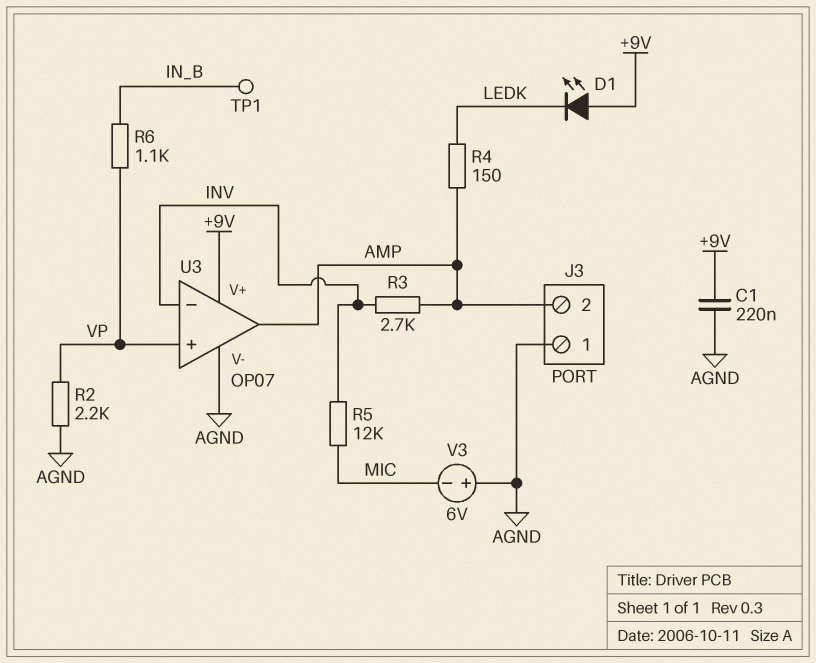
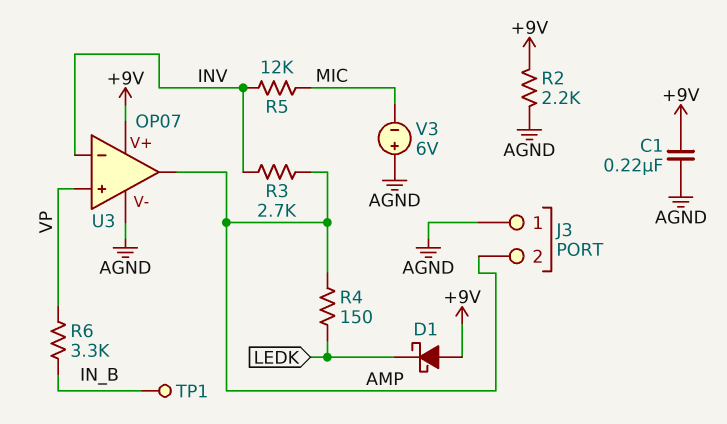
D1: LED (A +9V, K LEDK) -> schottky (A +9V, K LEDK)
R2: 2.2k (AGND, VP) -> 2.2k (+9V, AGND)
R6: 1.1k (IN_B, VP) -> 3.3k (IN_B, VP)

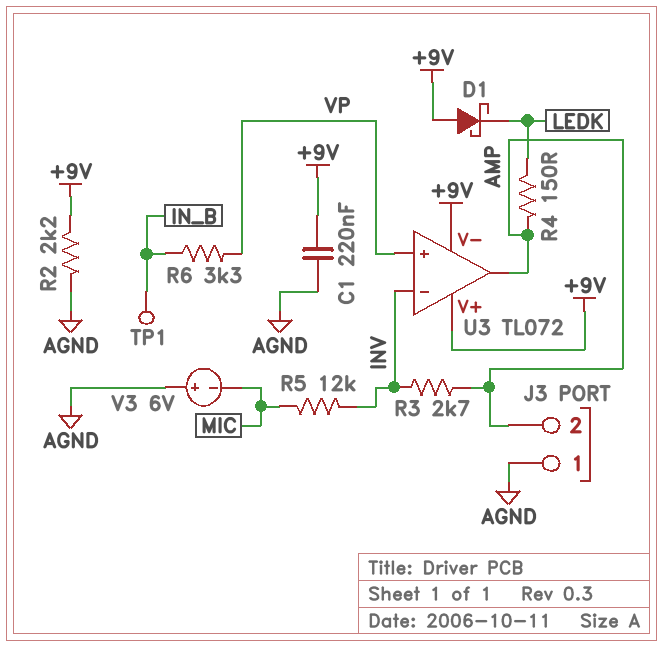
U3: OP07 -> TL072
U3 pin V-: AGND -> +9V

